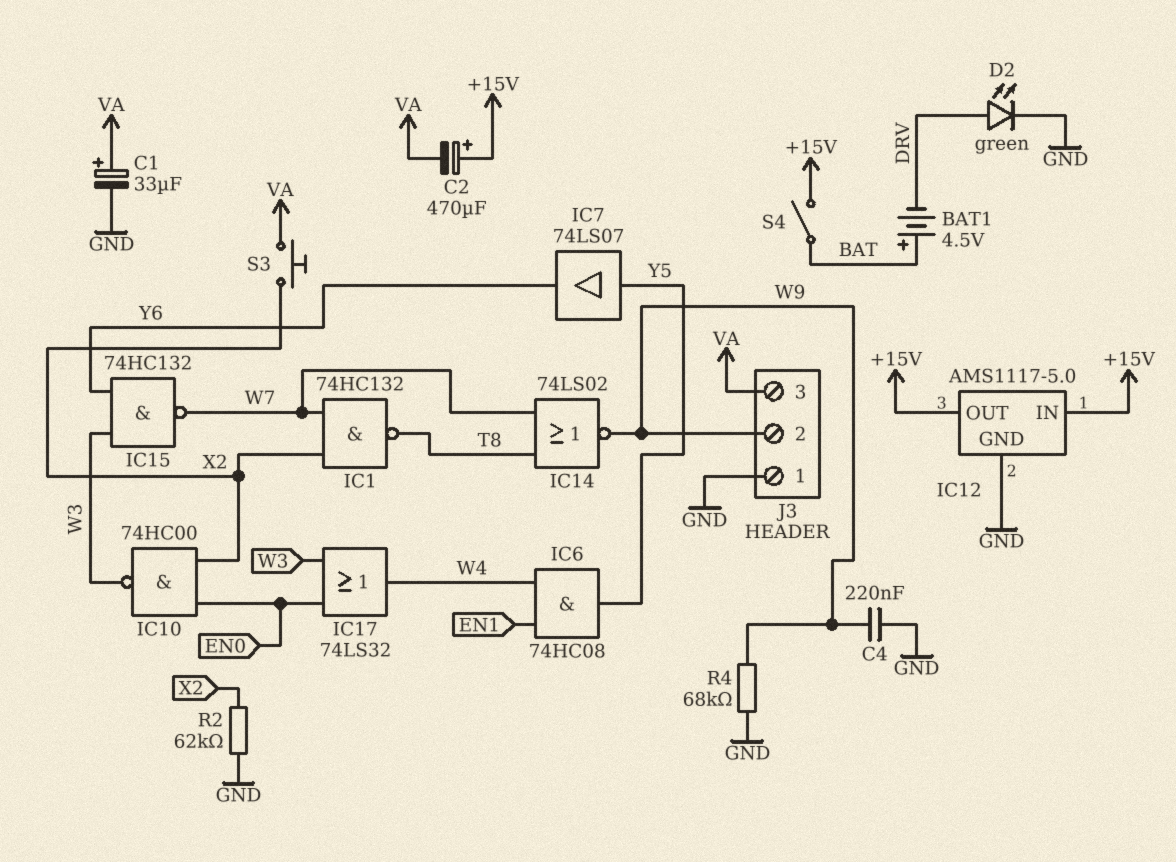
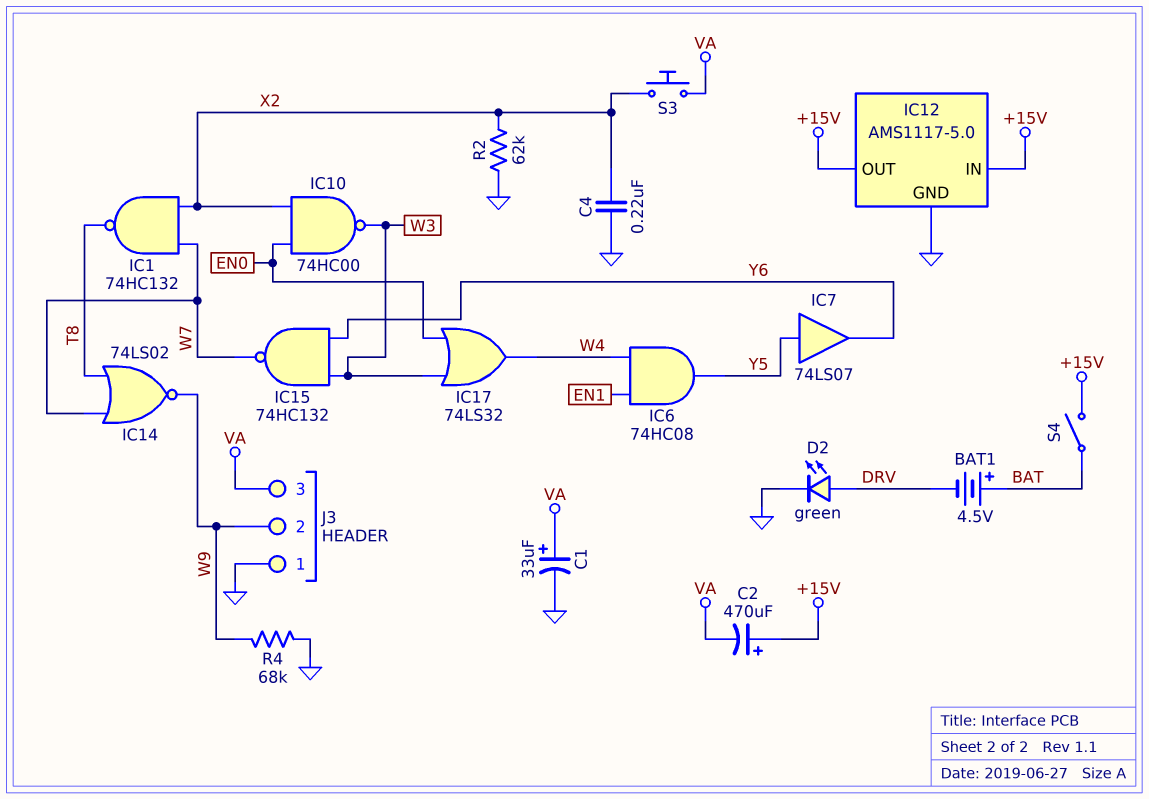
C4: 220nF (GND, W9) -> 220nF (GND, X2)

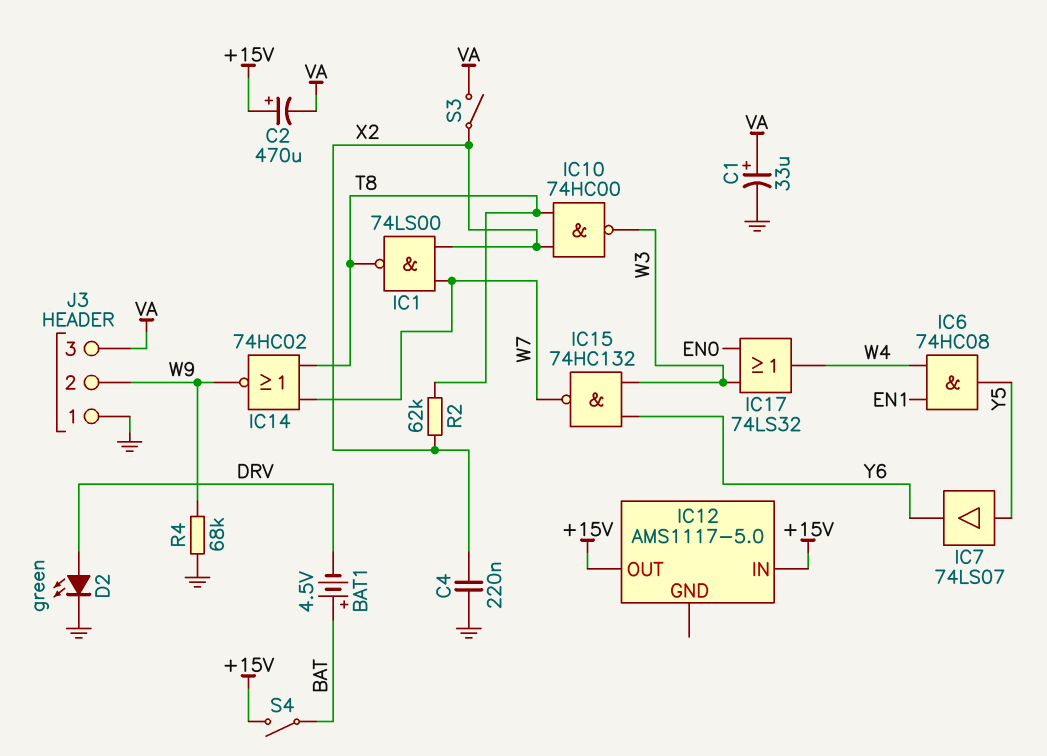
IC1: NAND 74HC132 (in W7, in X2, out T8) -> NAND 74LS00 (in W7, in X2, out T8)
IC10: NAND 74HC00 (in EN0, in X2, out W3) -> NAND 74HC00 (in T8, in X2, out W3)
IC12 pin GND: GND -> none
IC14: NOR 74LS02 (in T8, in W7, out W9) -> NOR 74HC02 (in T8, in W7, out W9)
R2: 62k (GND, X2) -> 62k (T8, X2)
S3: button (VA, X2) -> switch (VA, X2)

